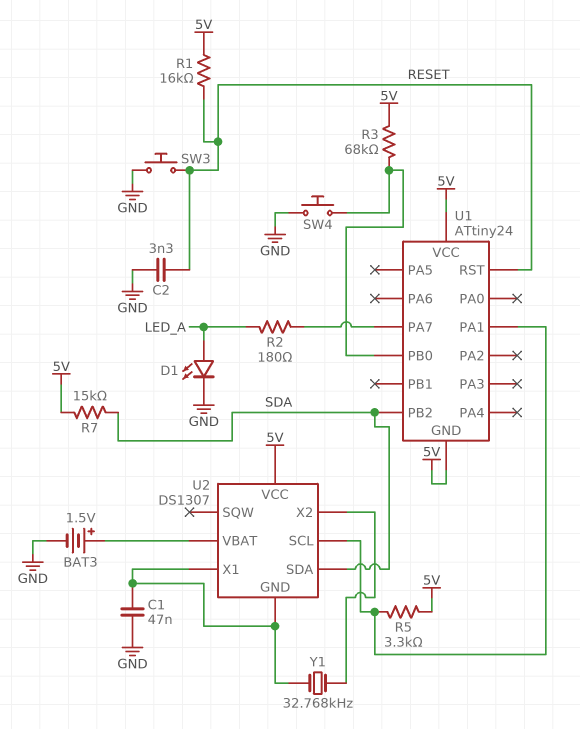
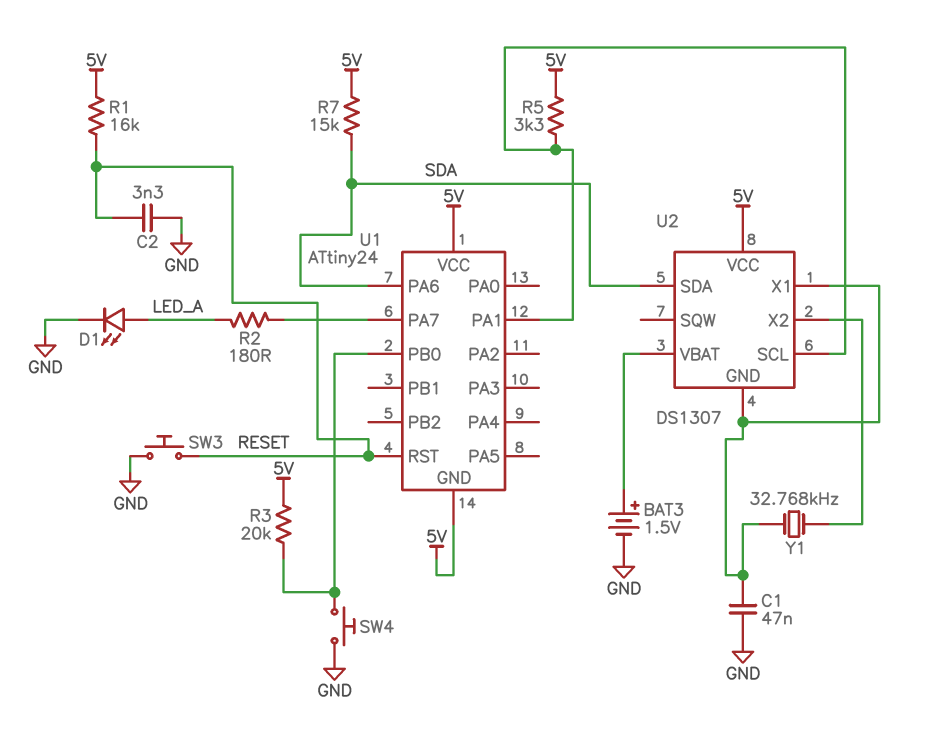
R3: 68k (5V, U1/PB0) -> 20k (5V, U1/PB0)
U1 pin PA6: none -> SDA
U1 pin PB2: SDA -> none

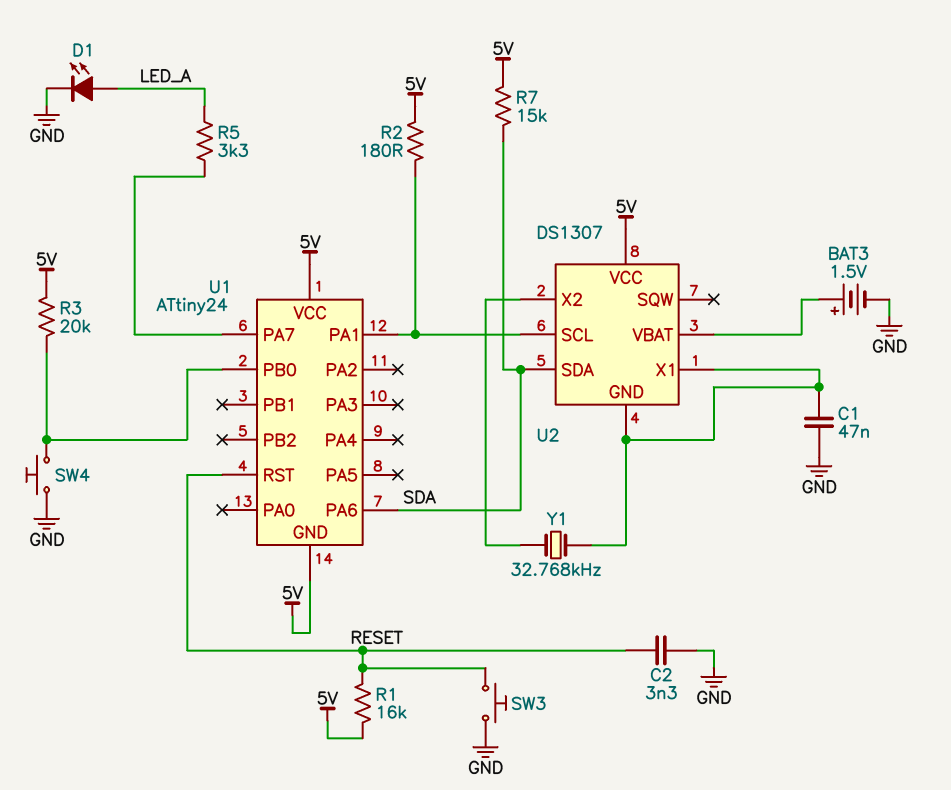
R2: 180 (LED_A, U1/PA7) -> 180 (5V, U1/PA1)
R5: 3.3k (5V, U1/PA1) -> 3.3k (LED_A, U1/PA7)

